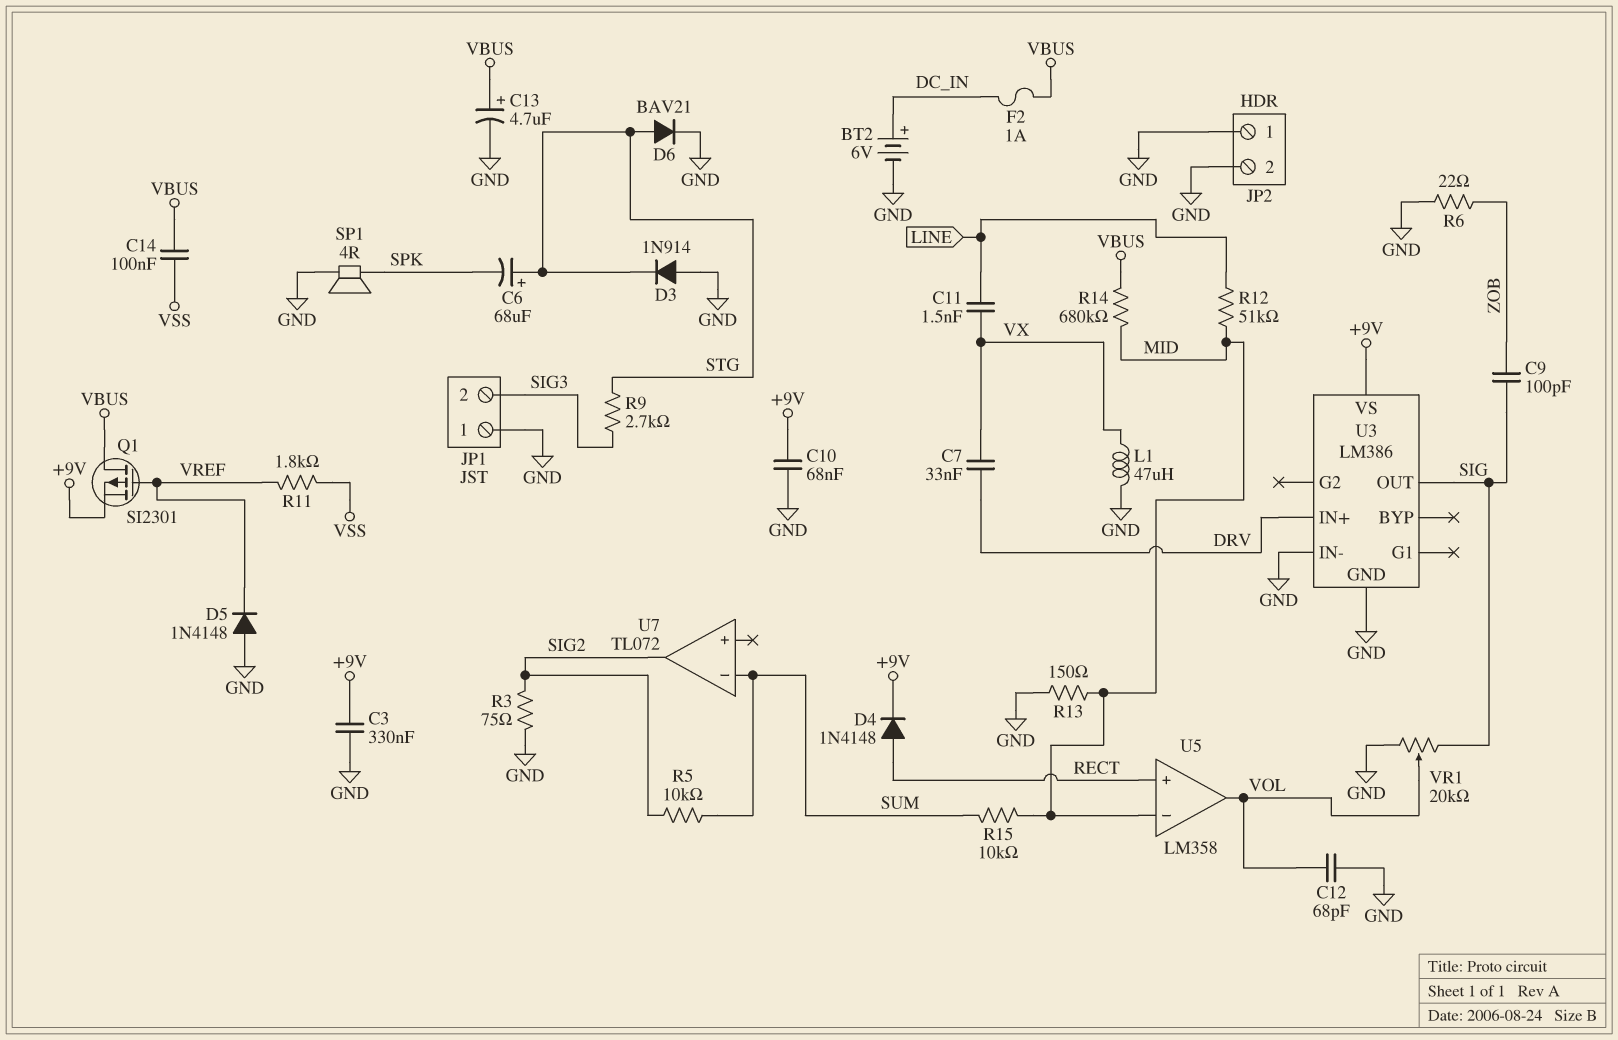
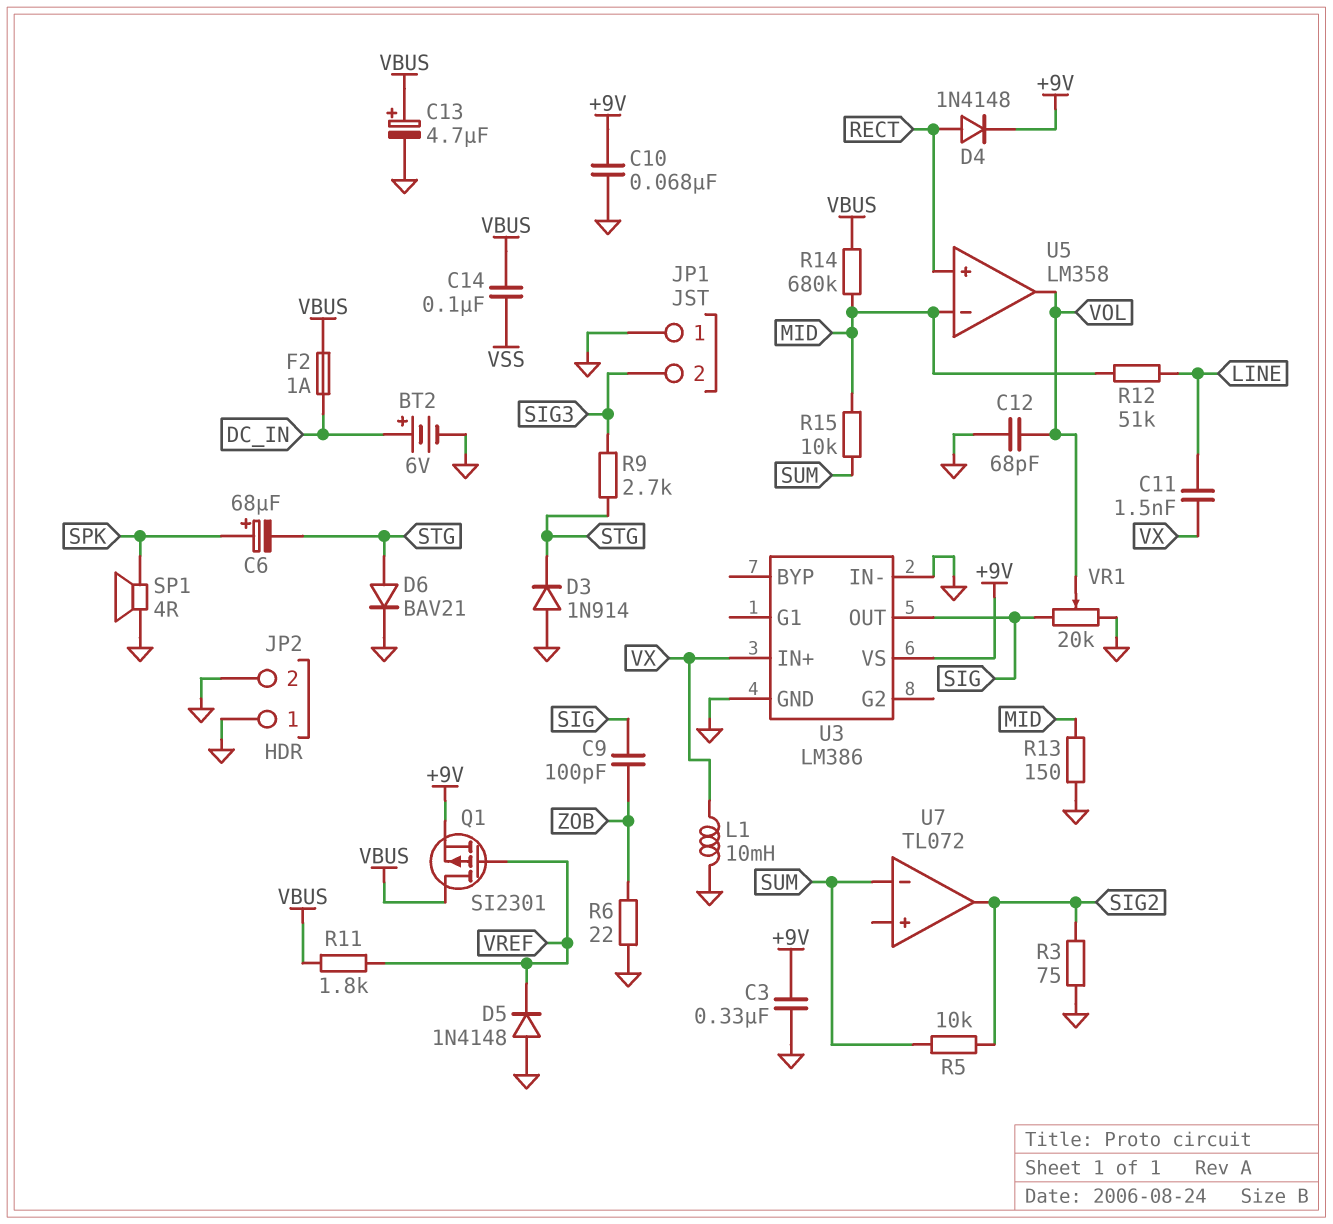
C6: 68uF (plus STG, minus SPK) -> 68uF (plus SPK, minus STG)
C7: 33nF (DRV, VX) -> none
L1: 47uH (GND, VX) -> 10mH (GND, VX)
R11: 1.8k (VREF, VSS) -> 1.8k (VBUS, VREF)
U3 pin IN+: DRV -> VX

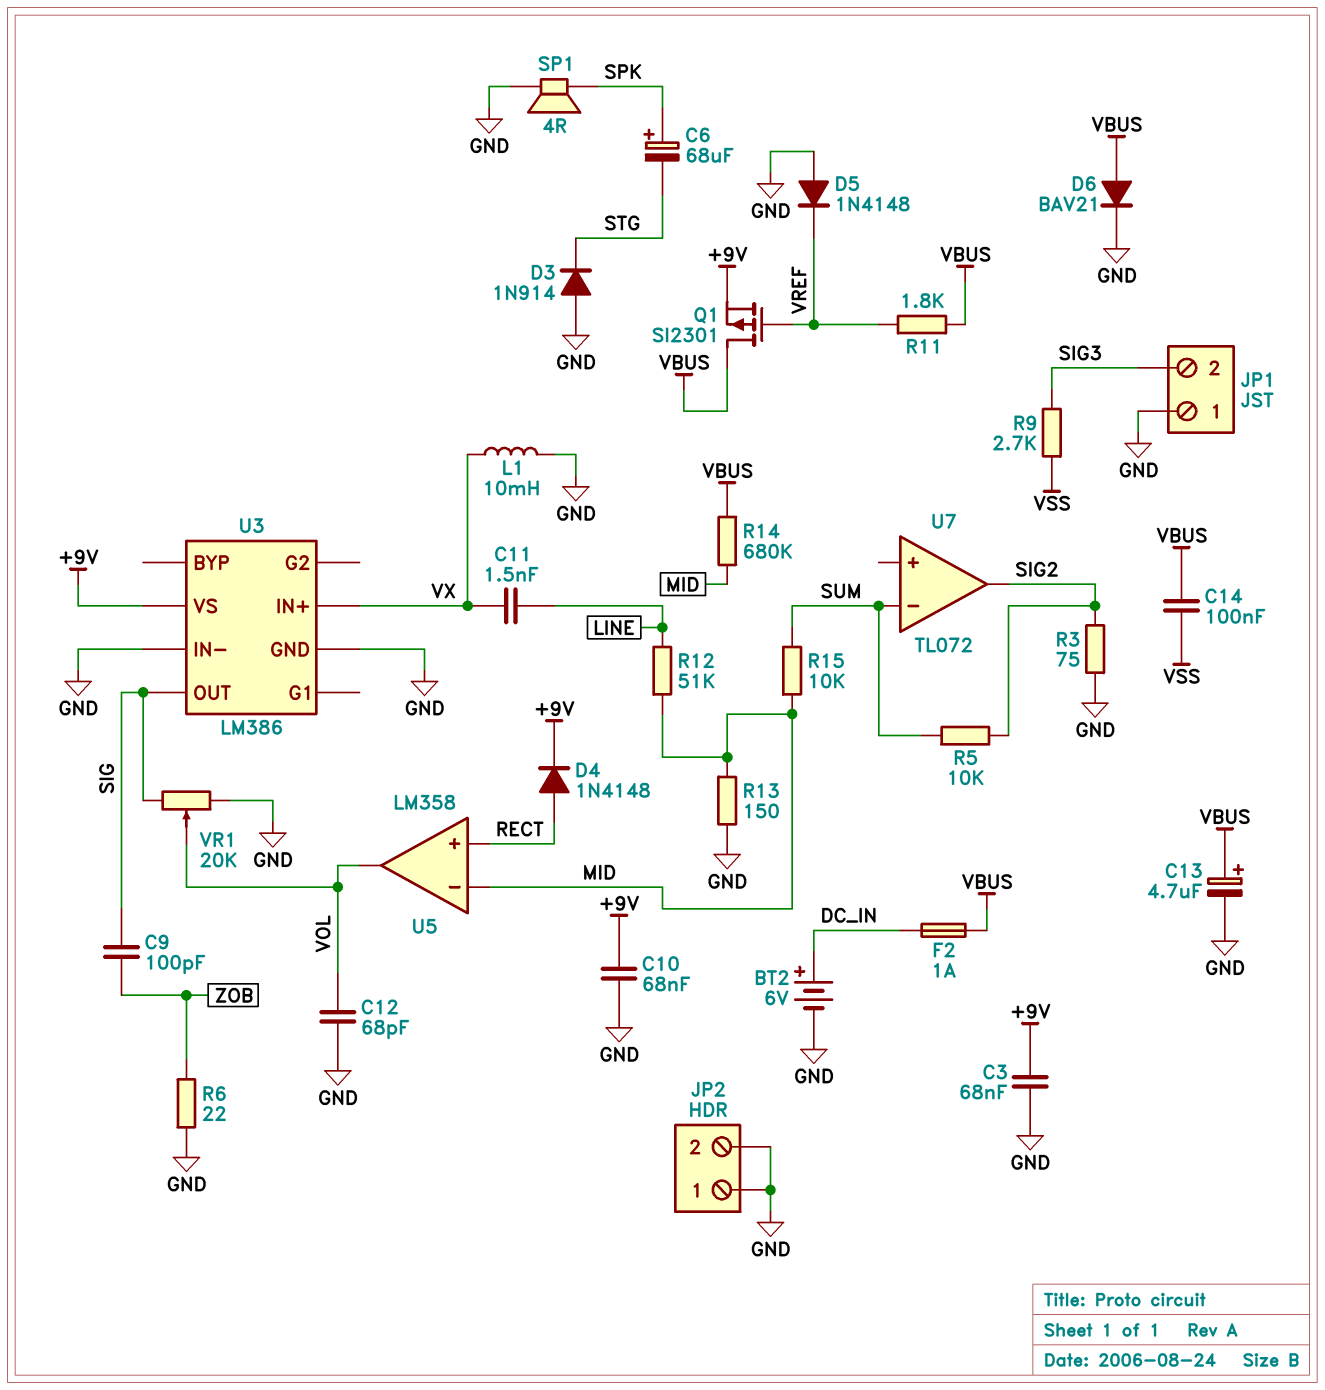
C3: 330nF (+9V, GND) -> 68nF (+9V, GND)
D6: diode BAV21 (A STG, K GND) -> diode BAV21 (A VBUS, K GND)
R9: 2.7k (SIG3, STG) -> 2.7k (SIG3, VSS)

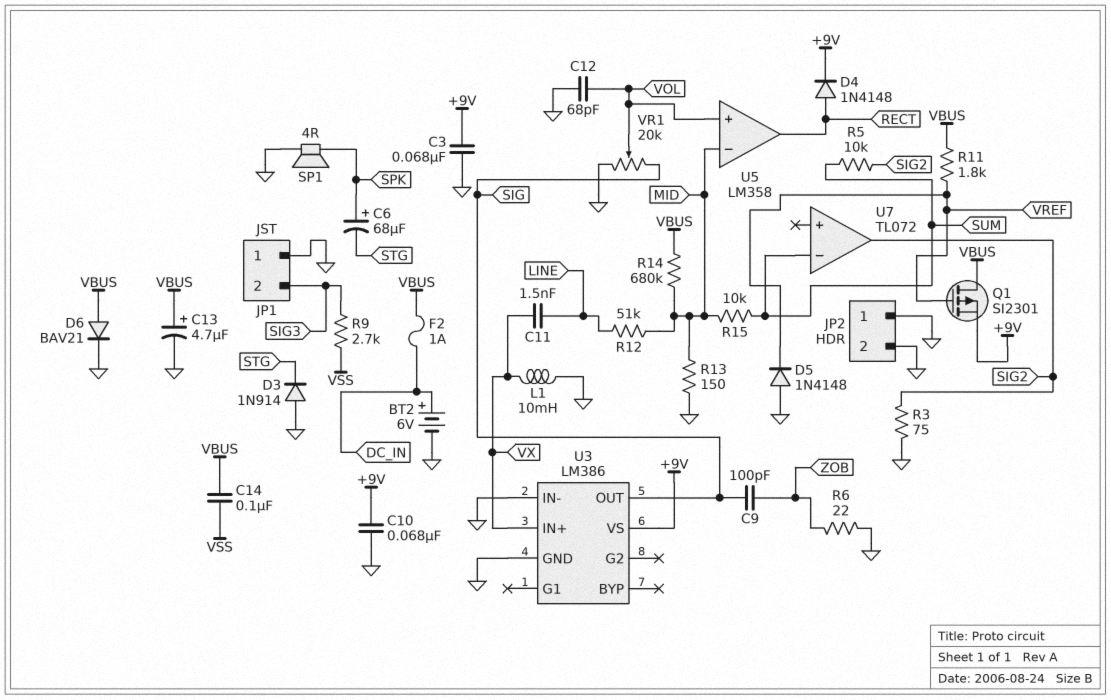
U5 pin in+: RECT -> VOL
U5 pin out: VOL -> RECT

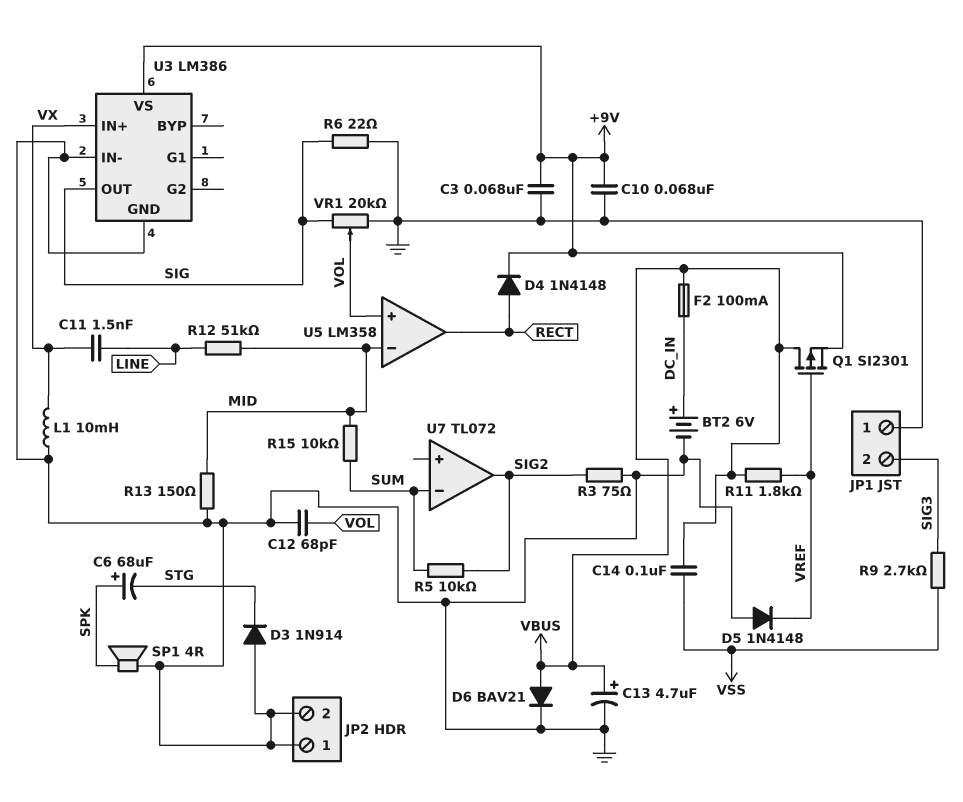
C9: 100pF (SIG, ZOB) -> none
F2: 1A (DC_IN, VBUS) -> 100mA (DC_IN, VBUS)
R6: 22 (GND, ZOB) -> 22 (GND, SIG)
R14: 680k (MID, VBUS) -> none

